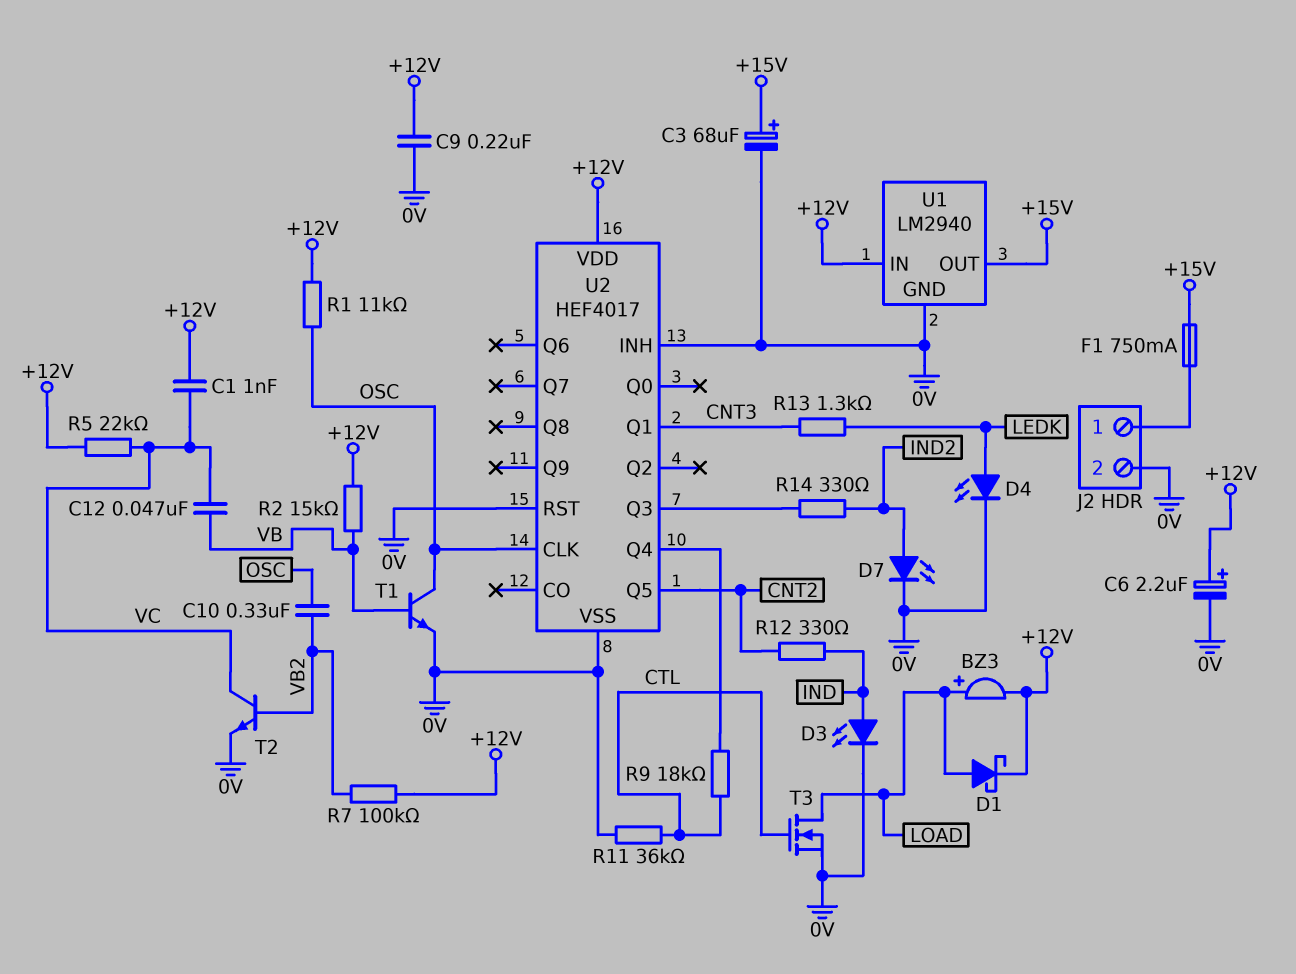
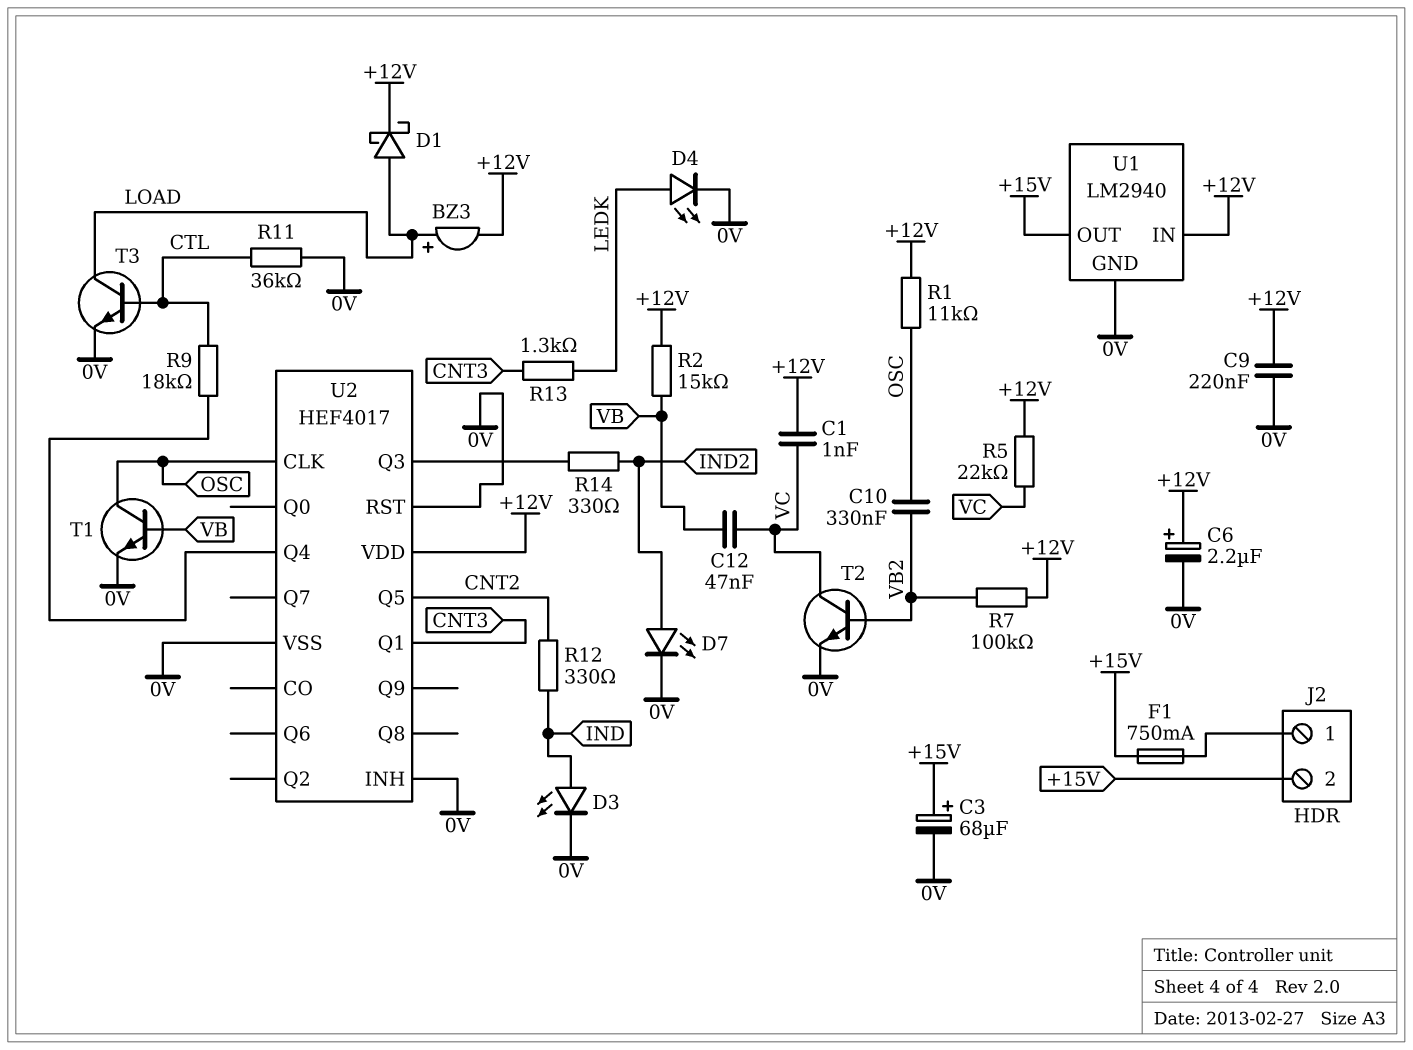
J2 pin 2: 0V -> +15V
T3: NMOS (G CTL, D LOAD, S 0V) -> NPN (B CTL, C LOAD, E 0V)

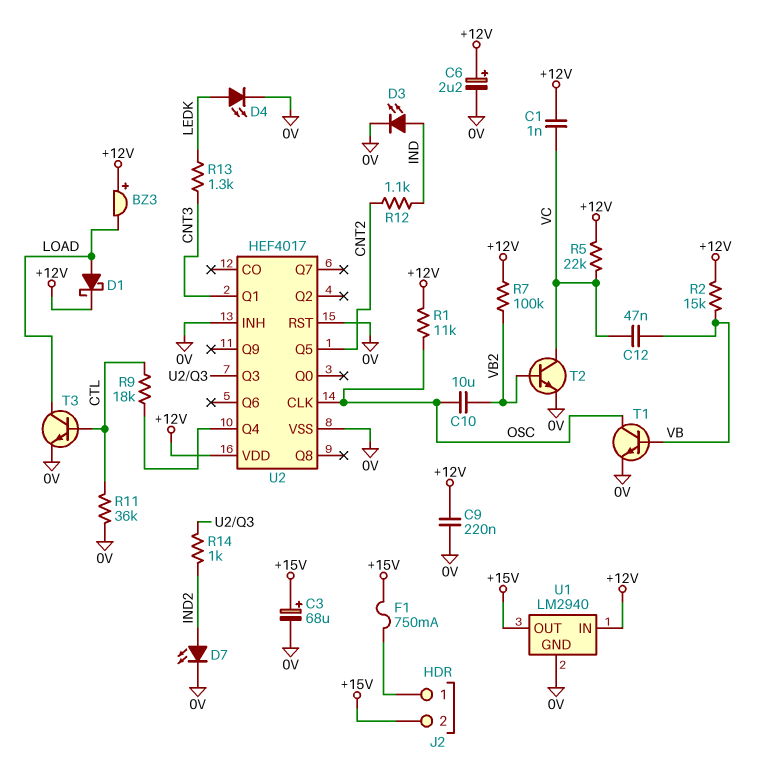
BZ3: buzzer (plus LOAD, minus +12V) -> buzzer (plus +12V, minus LOAD)
C10: 330nF (OSC, VB2) -> 10uF (OSC, VB2)
R12: 330 (CNT2, IND) -> 1.1k (CNT2, IND)
R14: 330 (IND2, U2/Q3) -> 1k (IND2, U2/Q3)

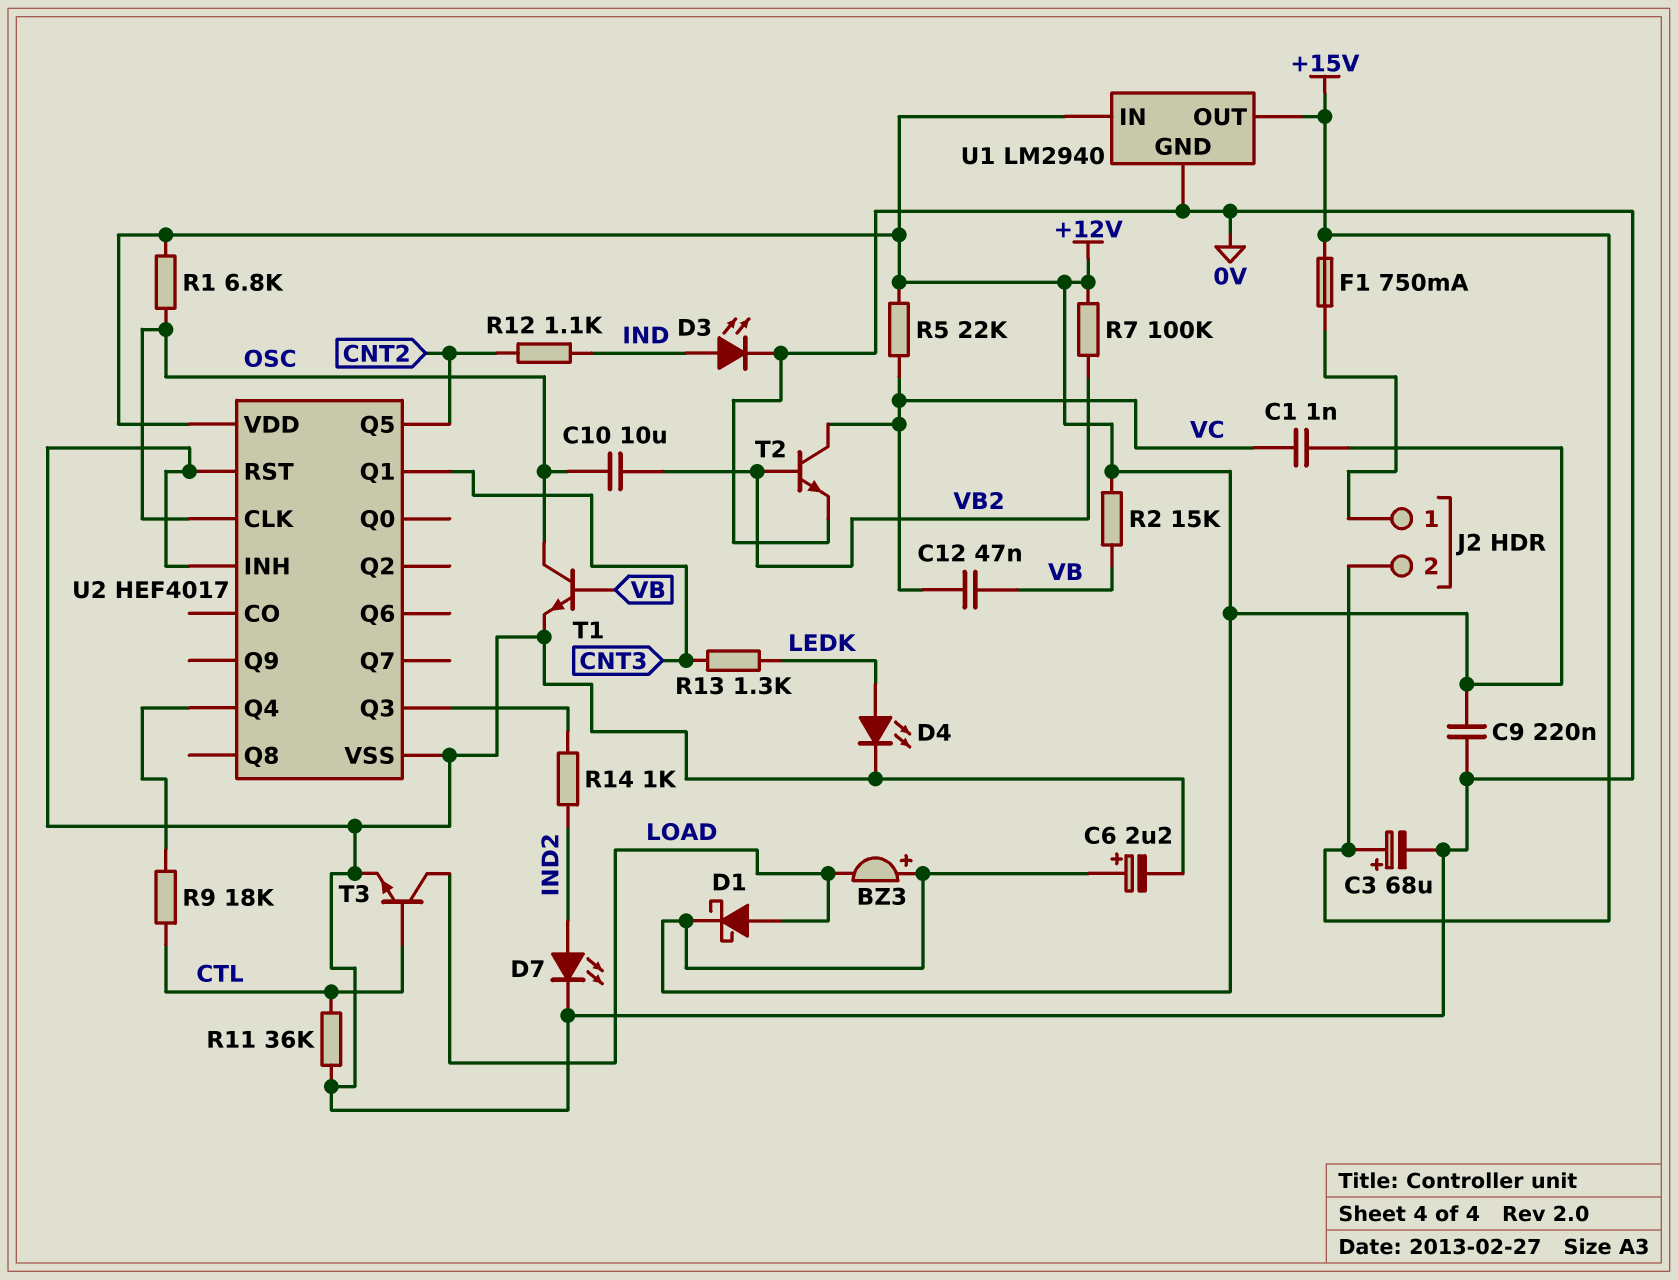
R1: 11k (+12V, OSC) -> 6.8k (+12V, OSC)

